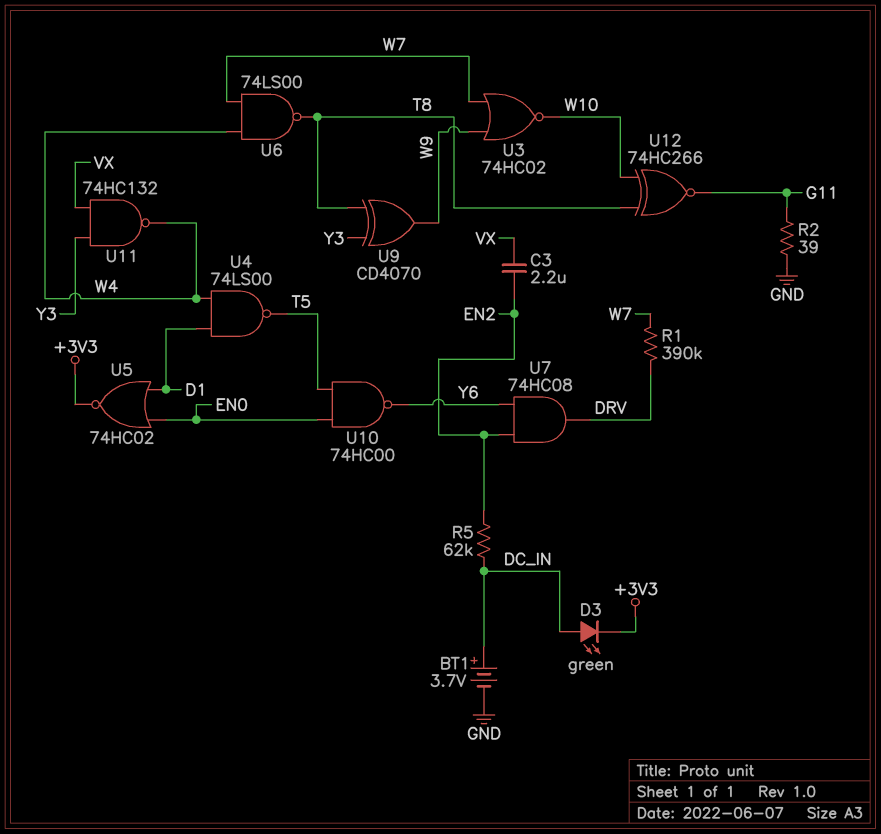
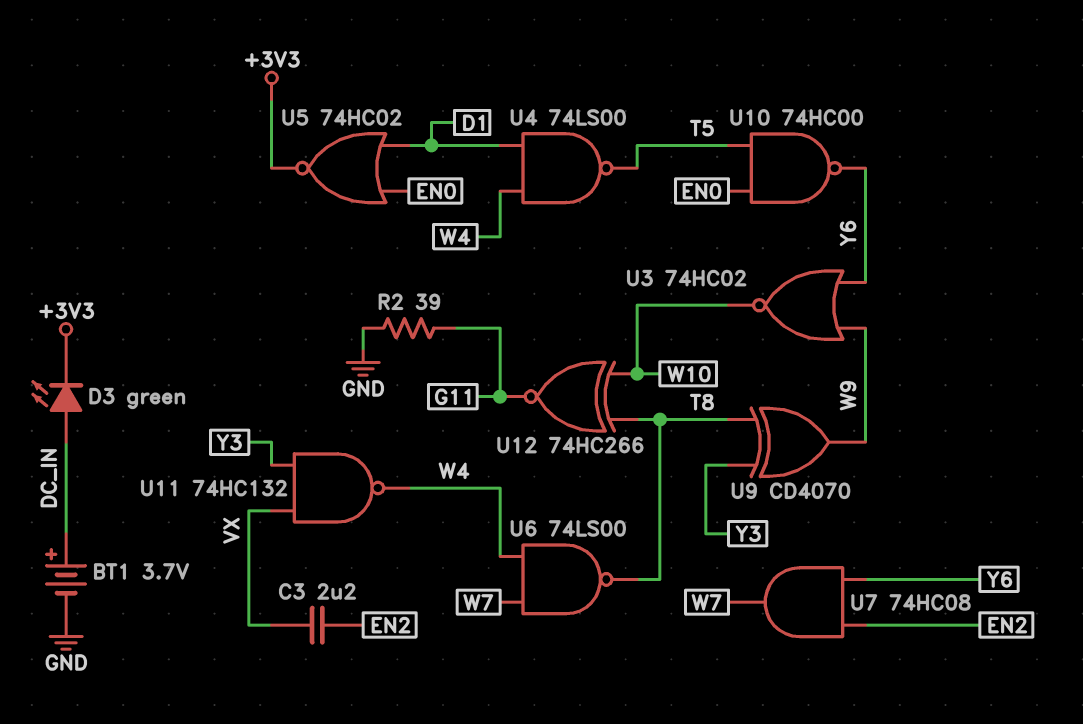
R1: 390k (DRV, W7) -> none
R5: 62k (DC_IN, EN2) -> none
U3: NOR 74HC02 (in W7, in W9, out W10) -> NOR 74HC02 (in W9, in Y6, out W10)
U7: AND 74HC08 (in EN2, in Y6, out DRV) -> AND 74HC08 (in EN2, in Y6, out W7)

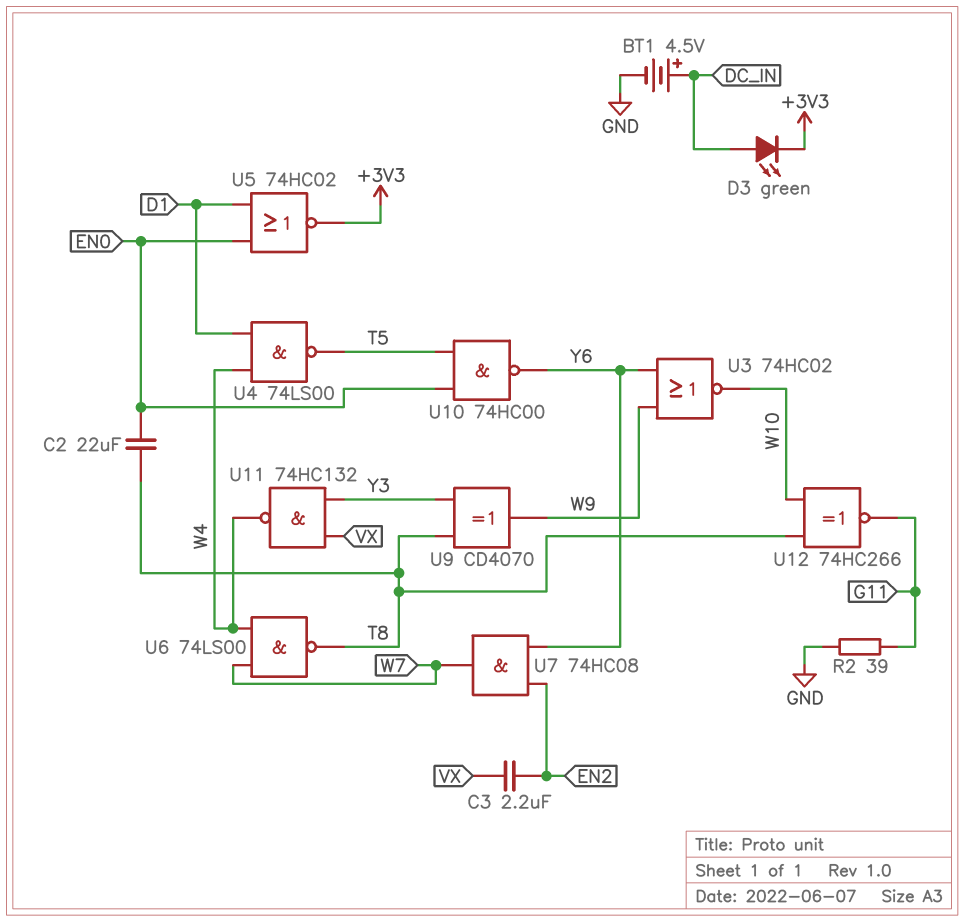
BT1: 3.7V (plus DC_IN, minus GND) -> 4.5V (plus DC_IN, minus GND)
C2: none -> 22uF (EN0, T8)

